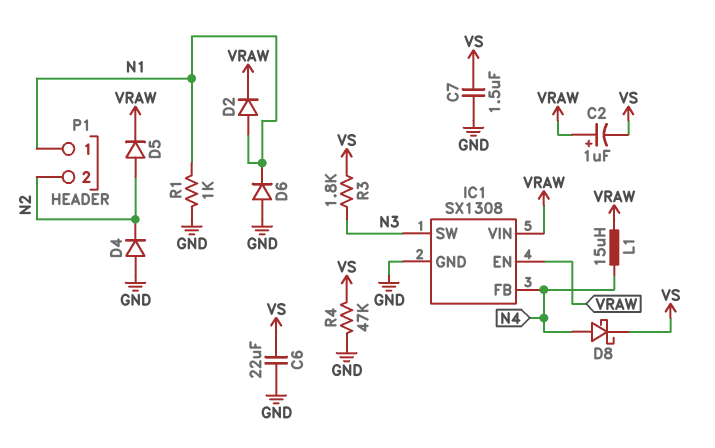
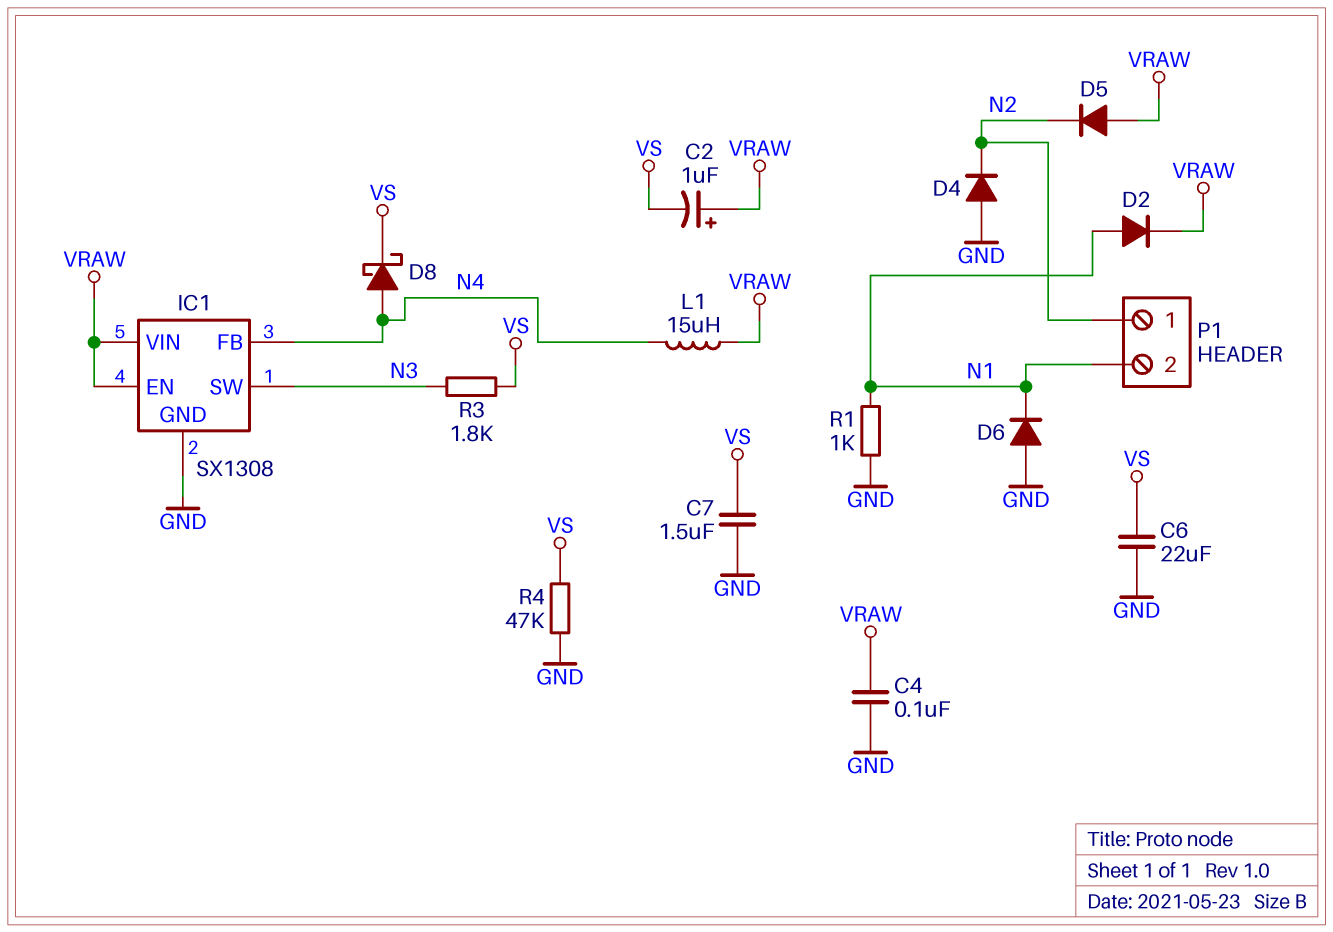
C4: none -> 100nF (GND, VRAW)
D5: diode (A N2, K VRAW) -> diode (A VRAW, K N2)
P1 pin 1: N1 -> N2
P1 pin 2: N2 -> N1

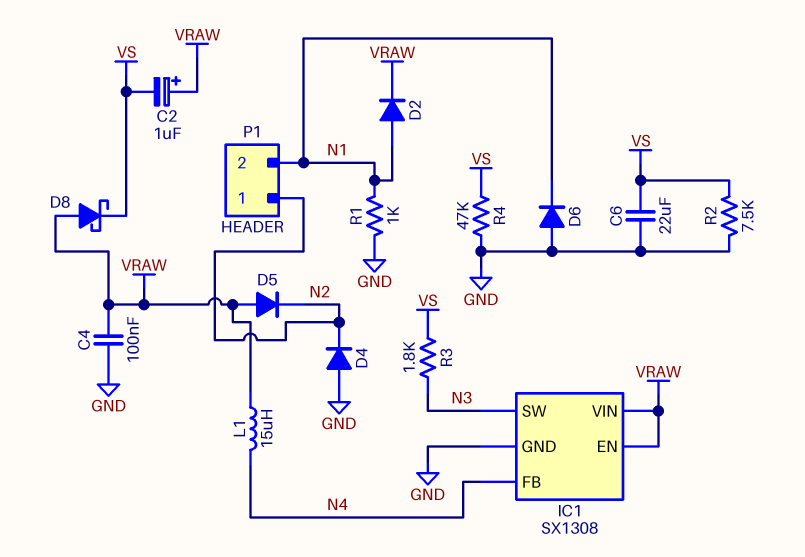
C7: 1.5uF (GND, VS) -> none
D8: schottky (A N4, K VS) -> schottky (A VRAW, K VS)
R2: none -> 7.5k (GND, VS)

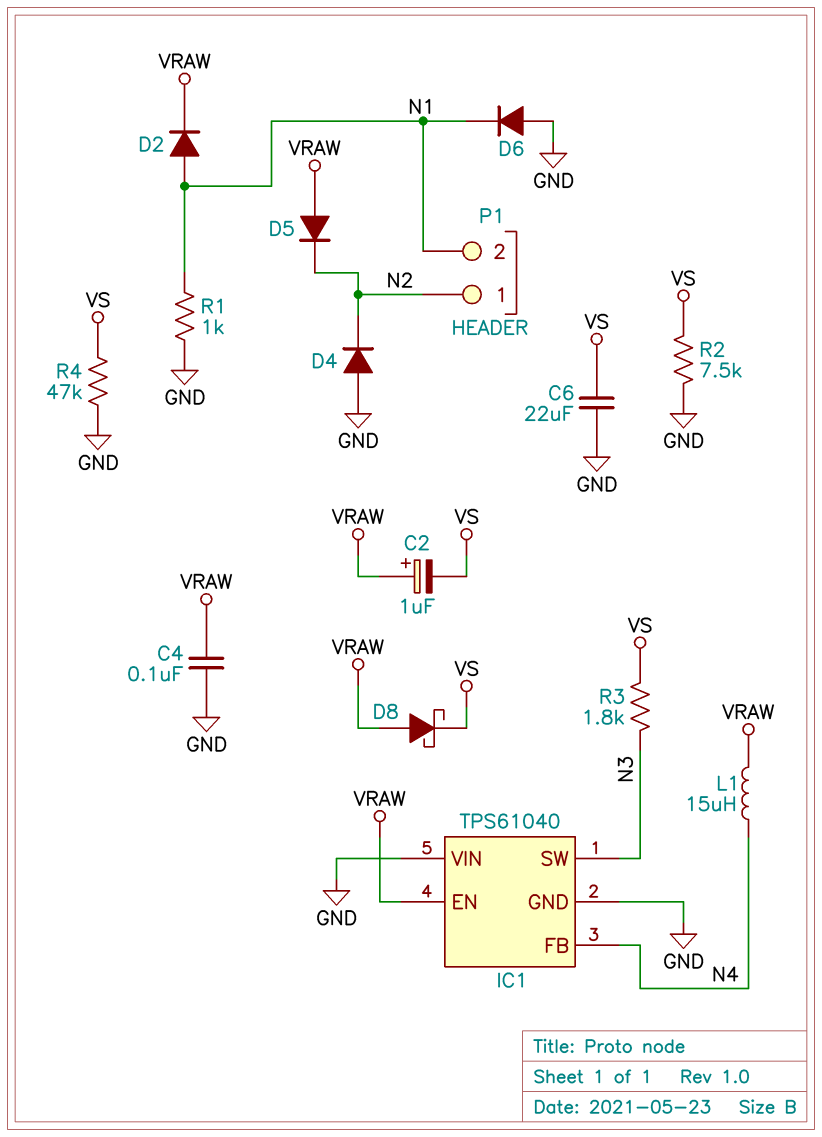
IC1: SX1308 -> TPS61040
IC1 pin VIN: VRAW -> GND

